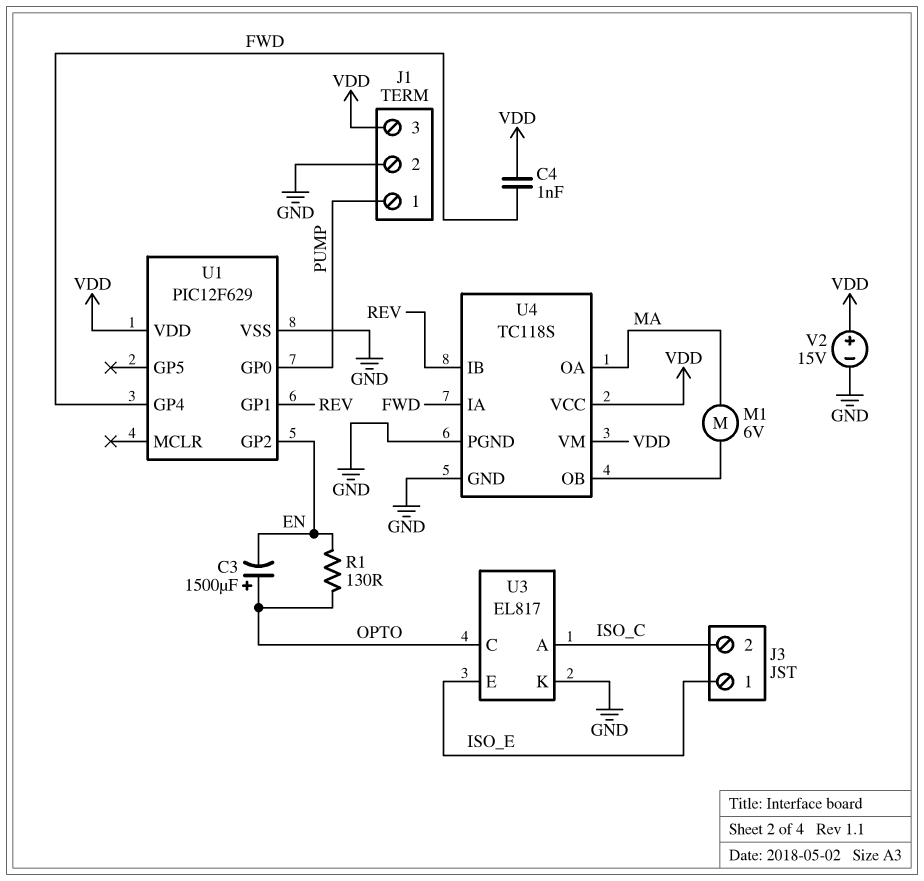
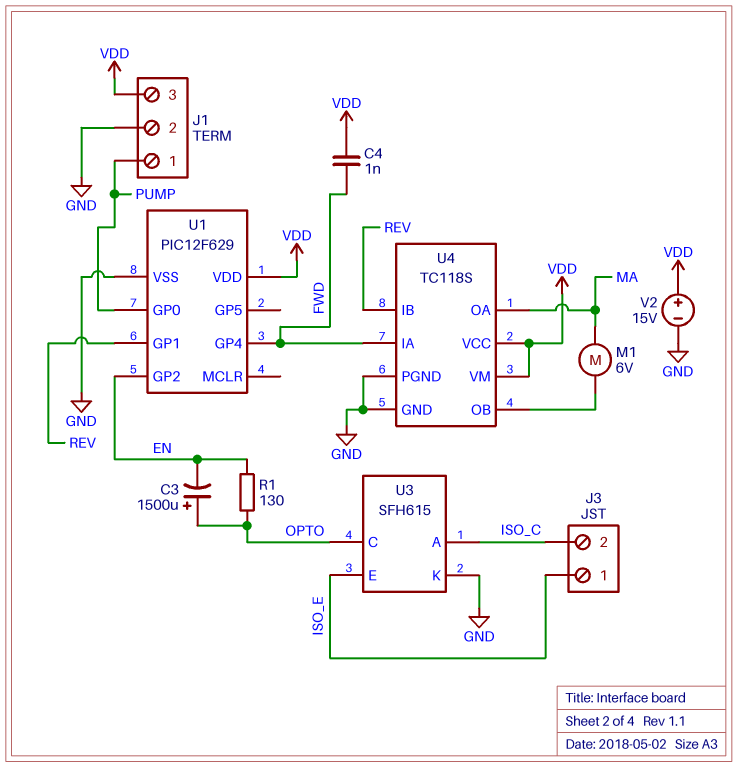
U3: EL817 -> SFH615

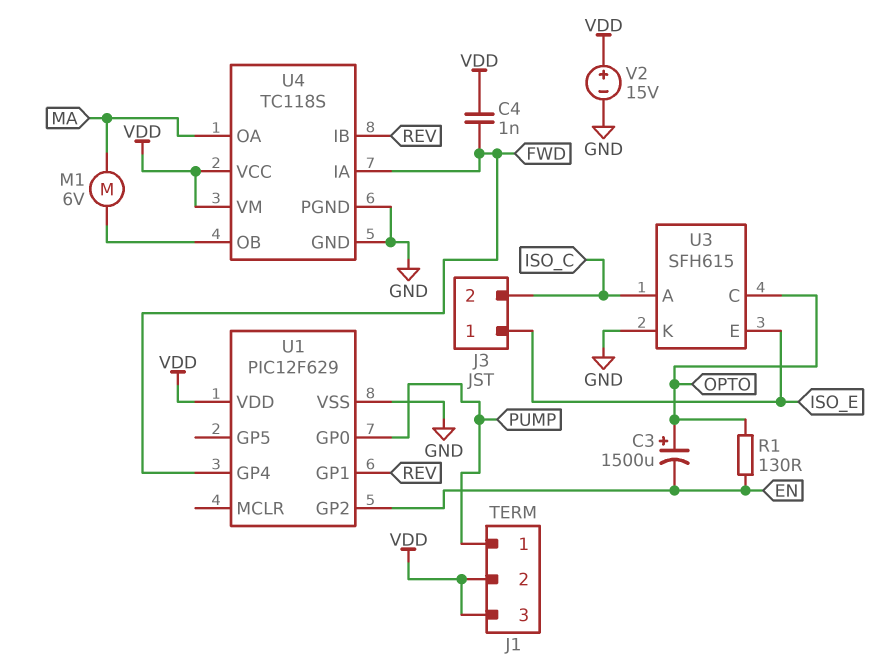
J1 pin 2: GND -> VDD

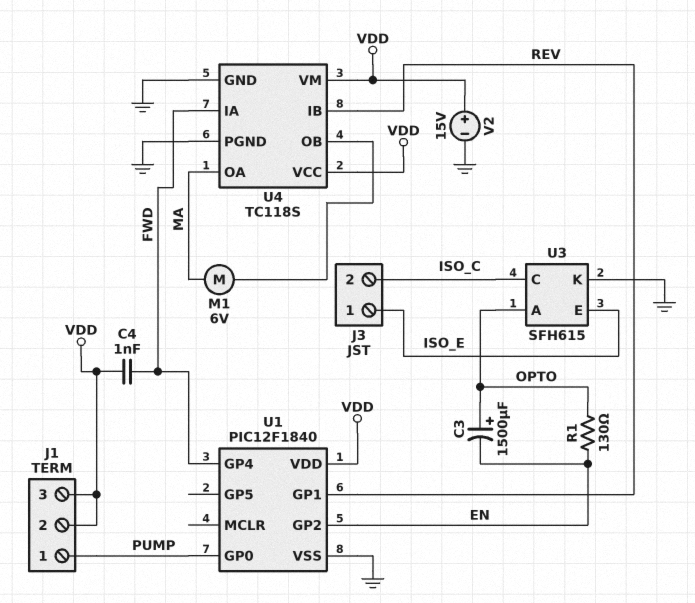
U1: PIC12F629 -> PIC12F1840
U3 pin A: ISO_C -> OPTO
U3 pin C: OPTO -> ISO_C

